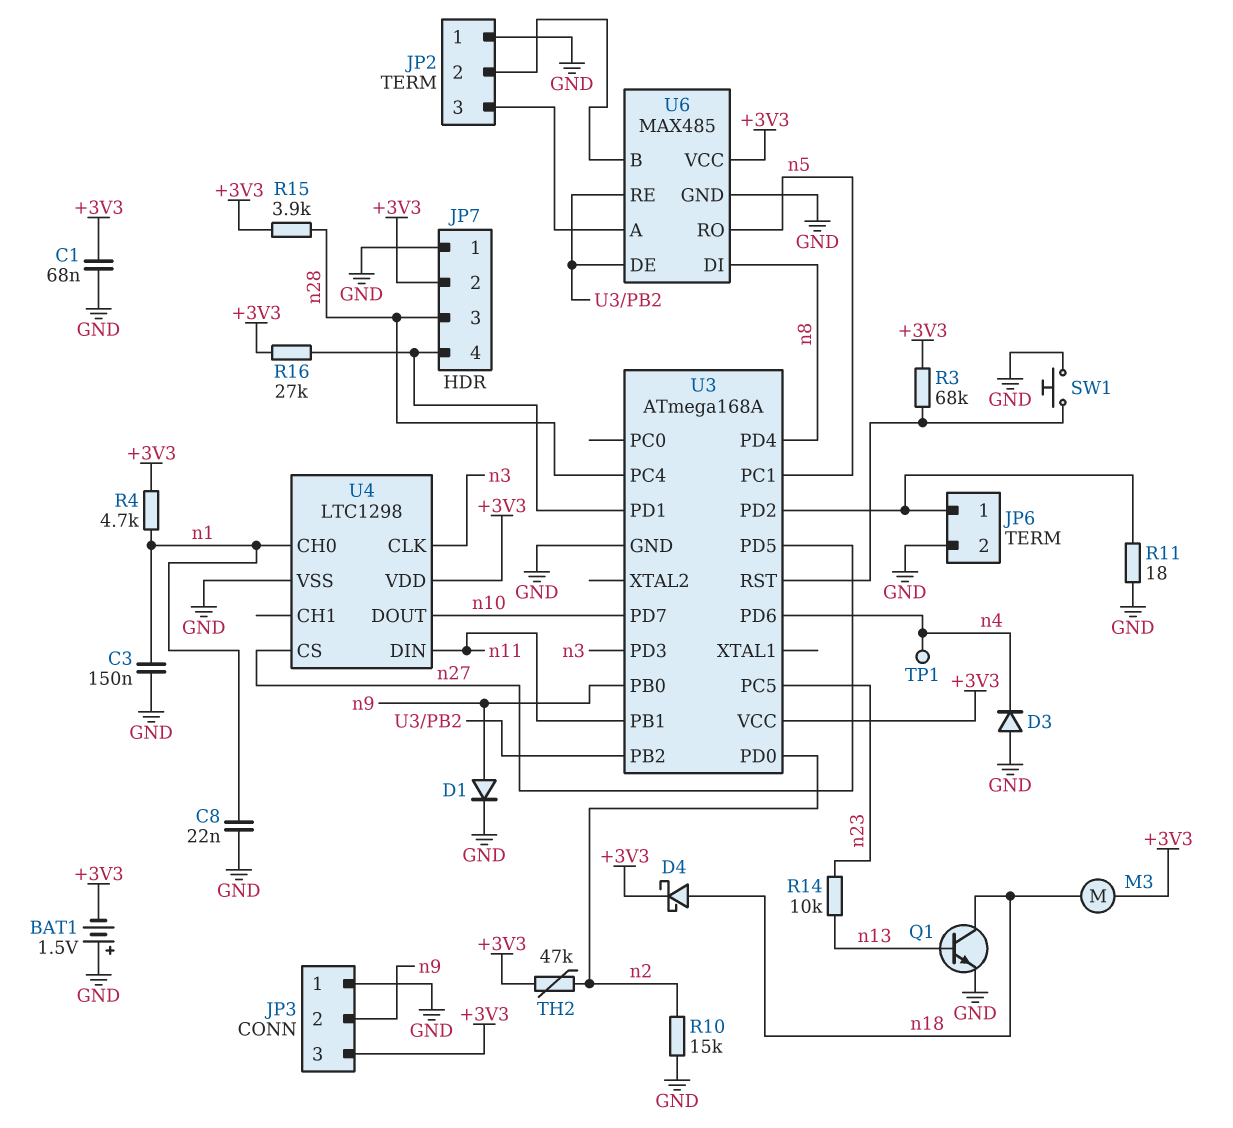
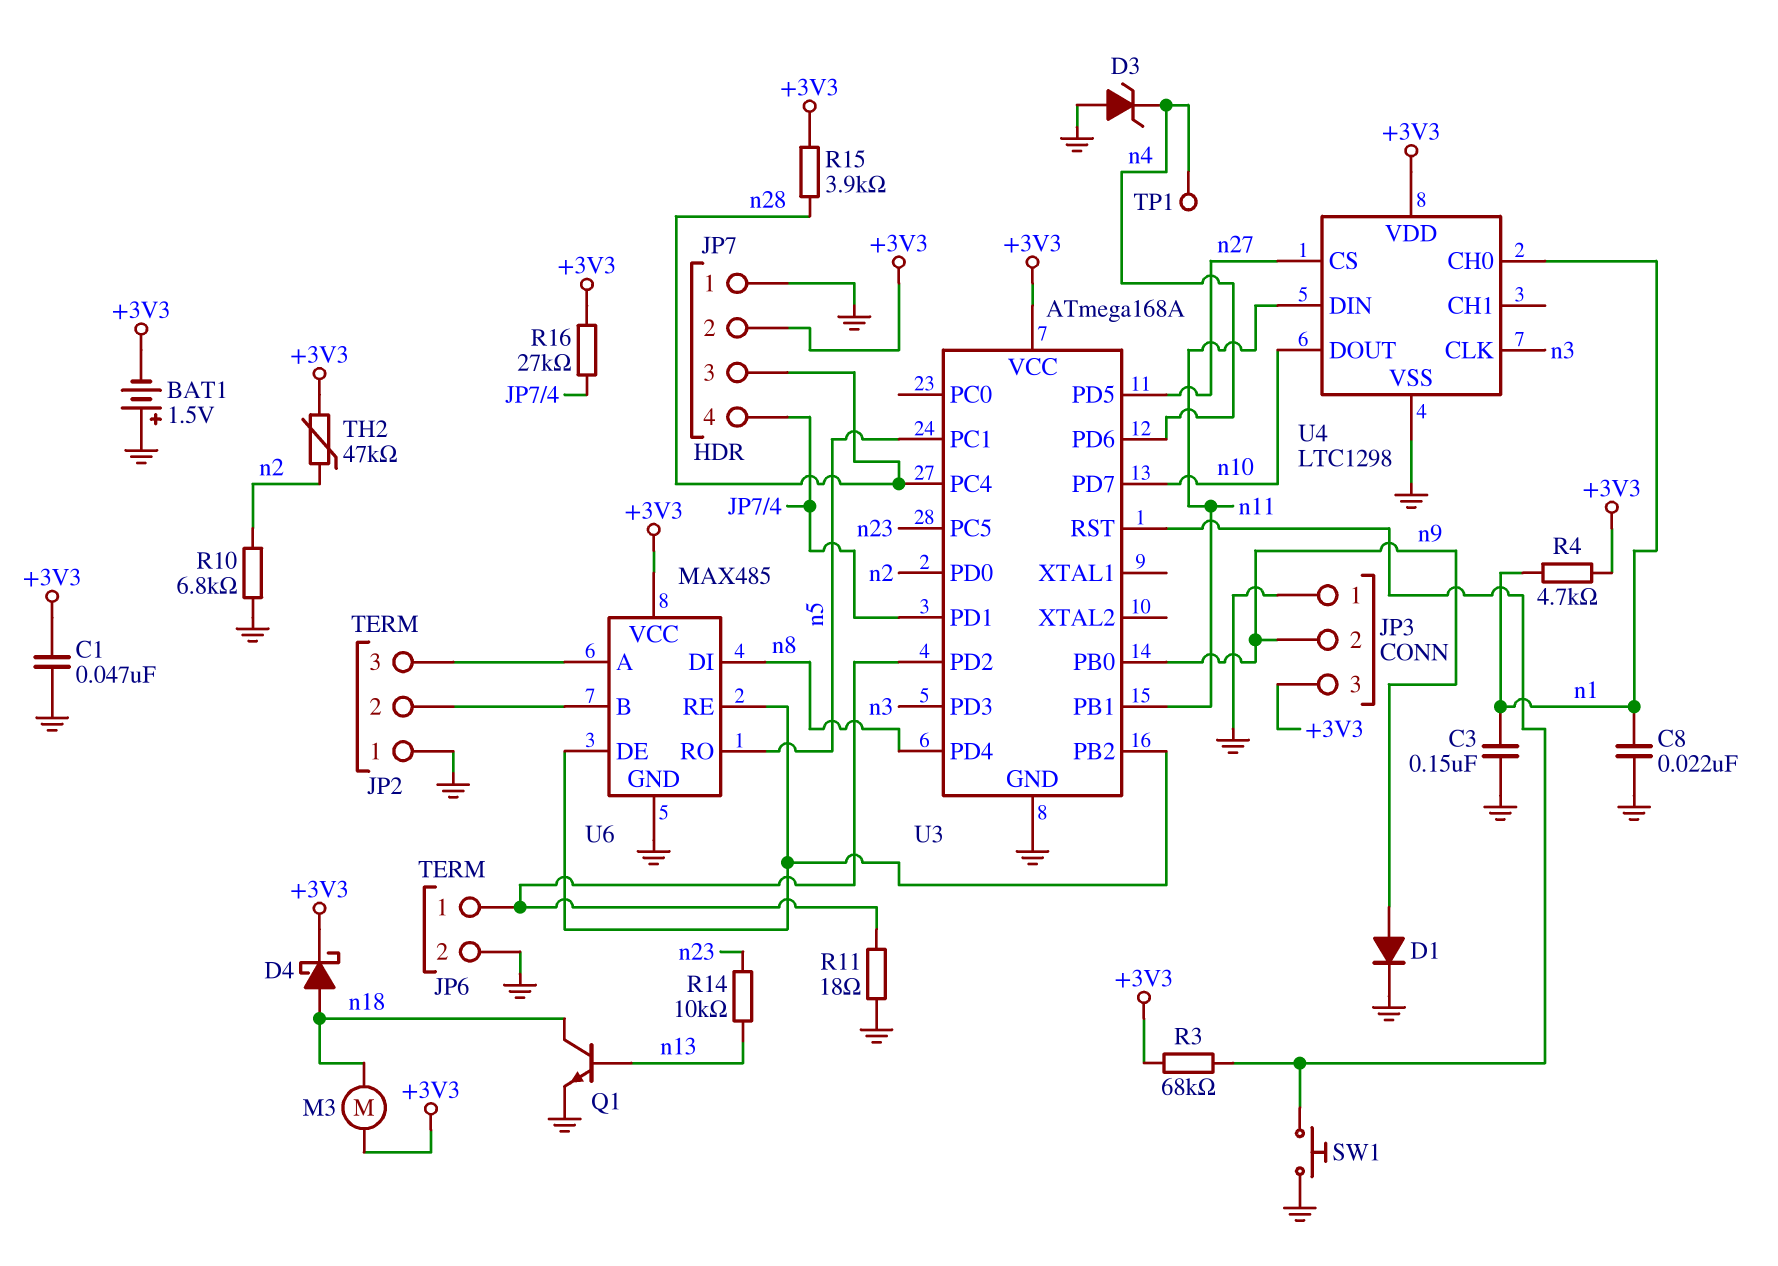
C1: 68nF (+3V3, GND) -> 47nF (+3V3, GND)
D3: diode (A GND, K n4) -> zener (A GND, K n4)
R10: 15k (GND, n2) -> 6.8k (GND, n2)

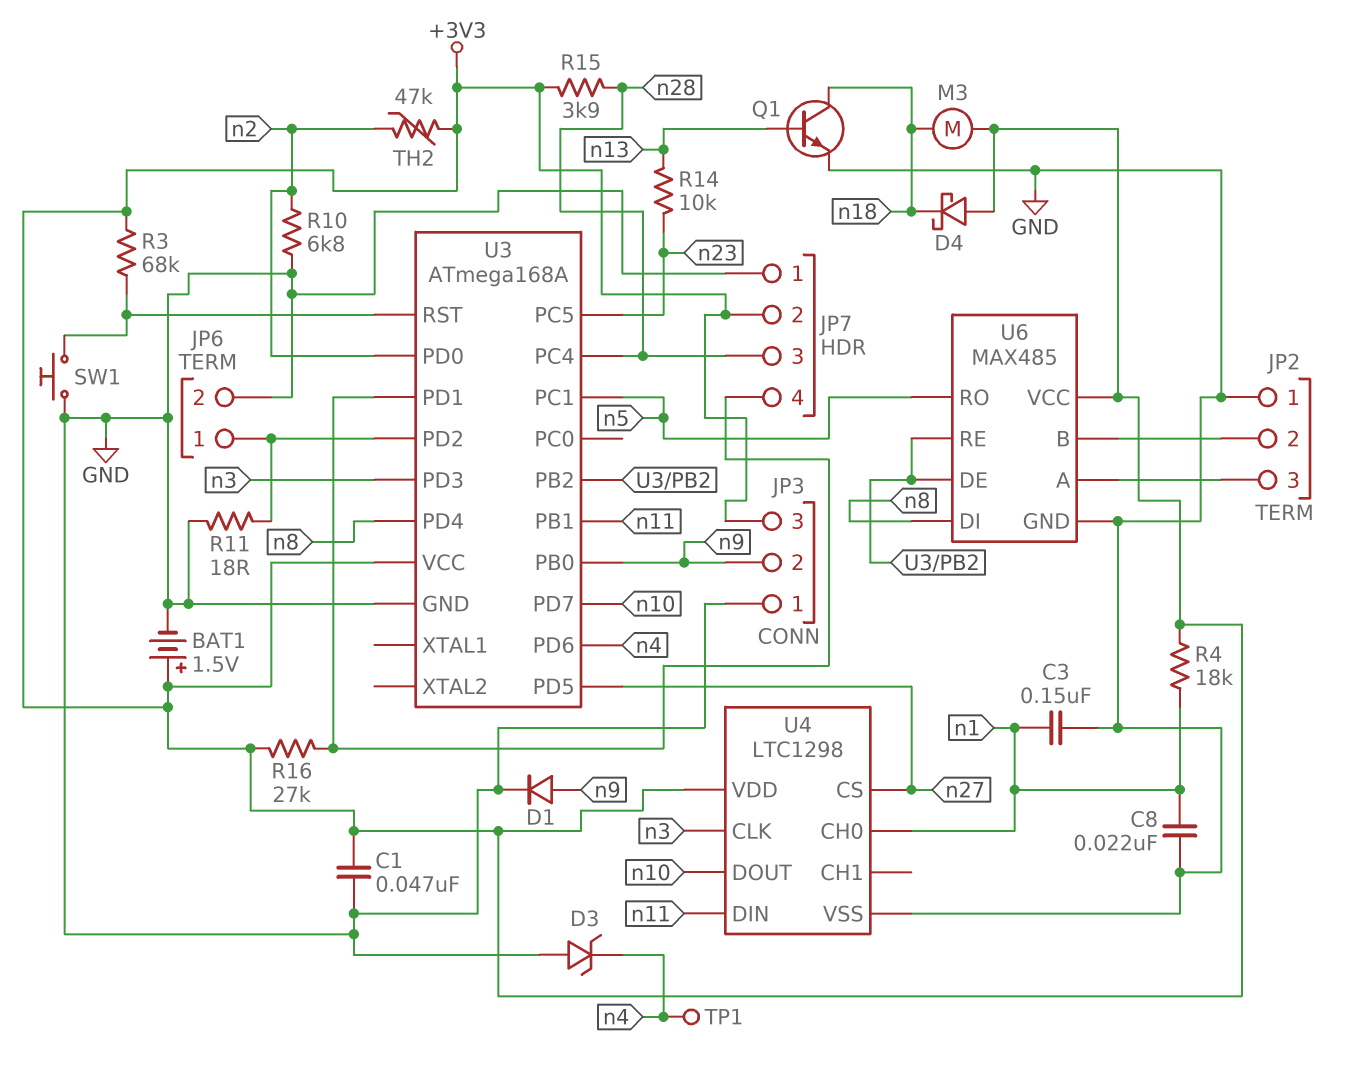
BAT1: 1.5V (plus GND, minus +3V3) -> 1.5V (plus +3V3, minus GND)
D4: schottky (A n18, K +3V3) -> schottky (A +3V3, K n18)
R4: 4.7k (+3V3, n1) -> 18k (+3V3, n1)

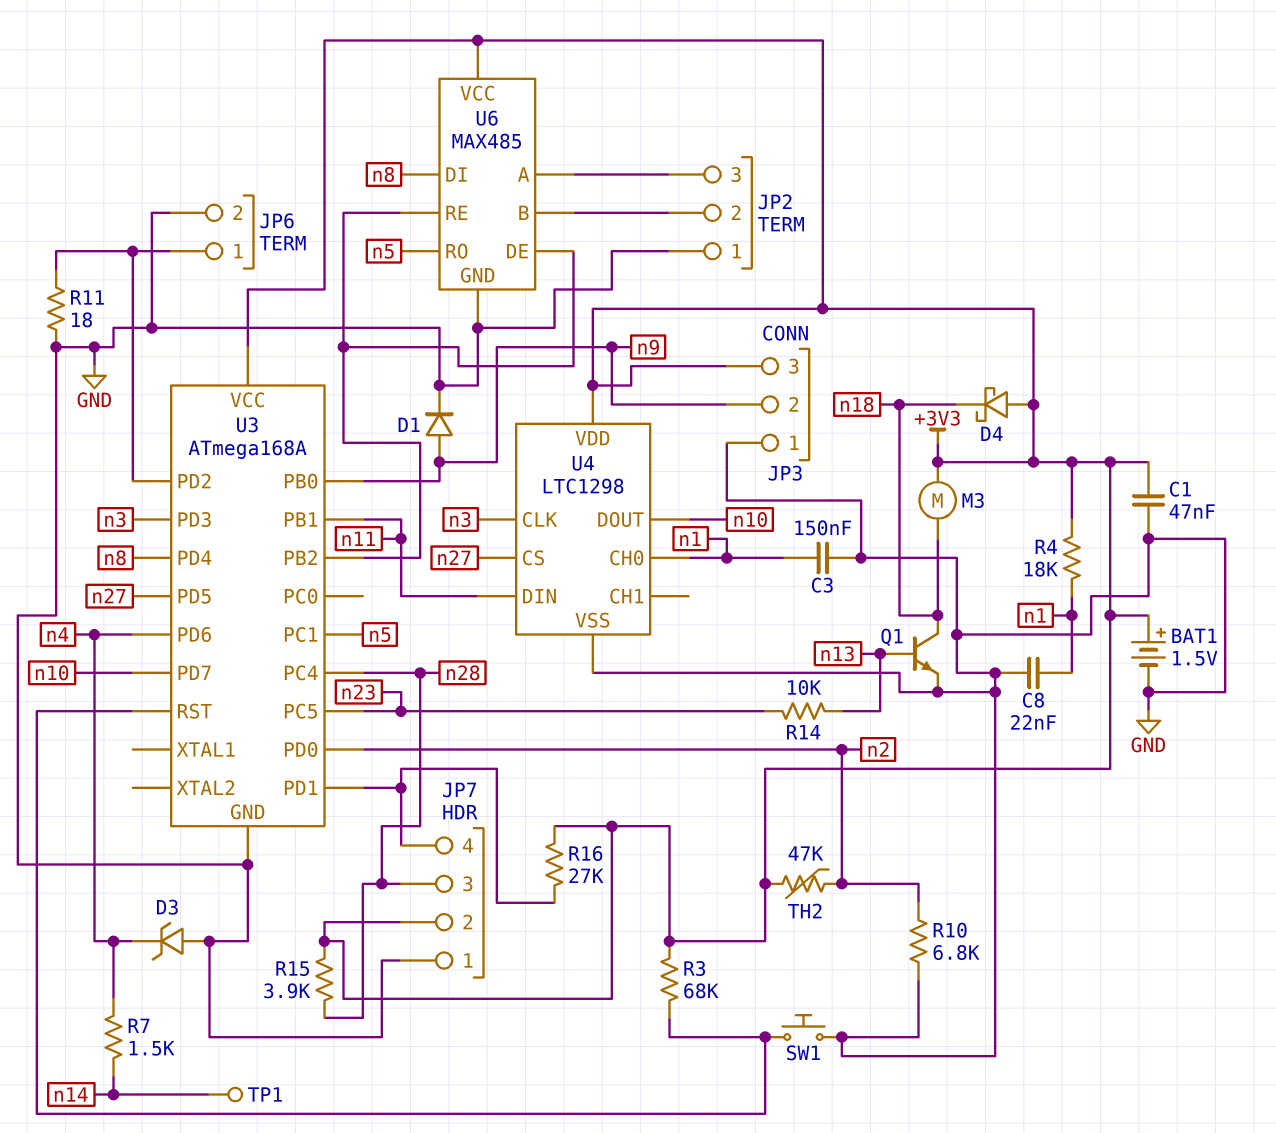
R7: none -> 1.5k (n4, n14)
TP1: test point (n4) -> test point (n14)

